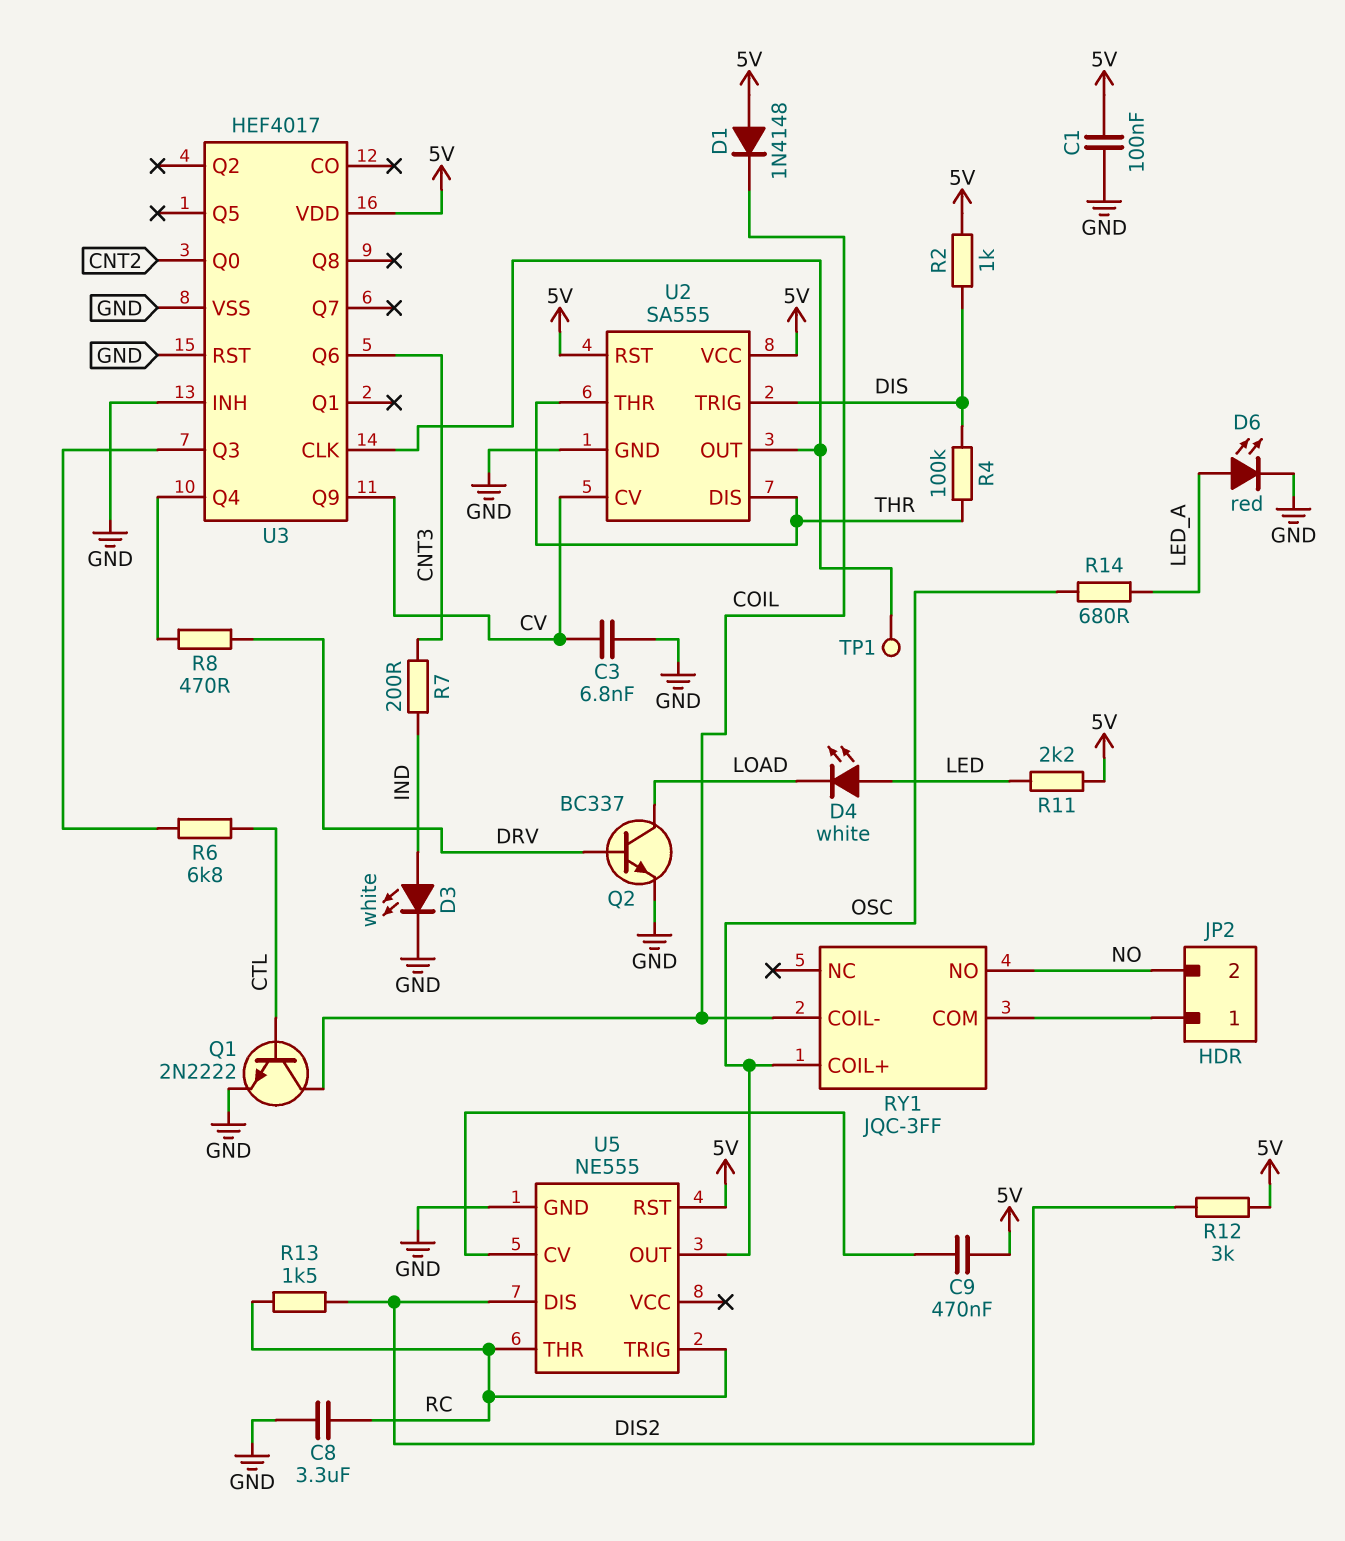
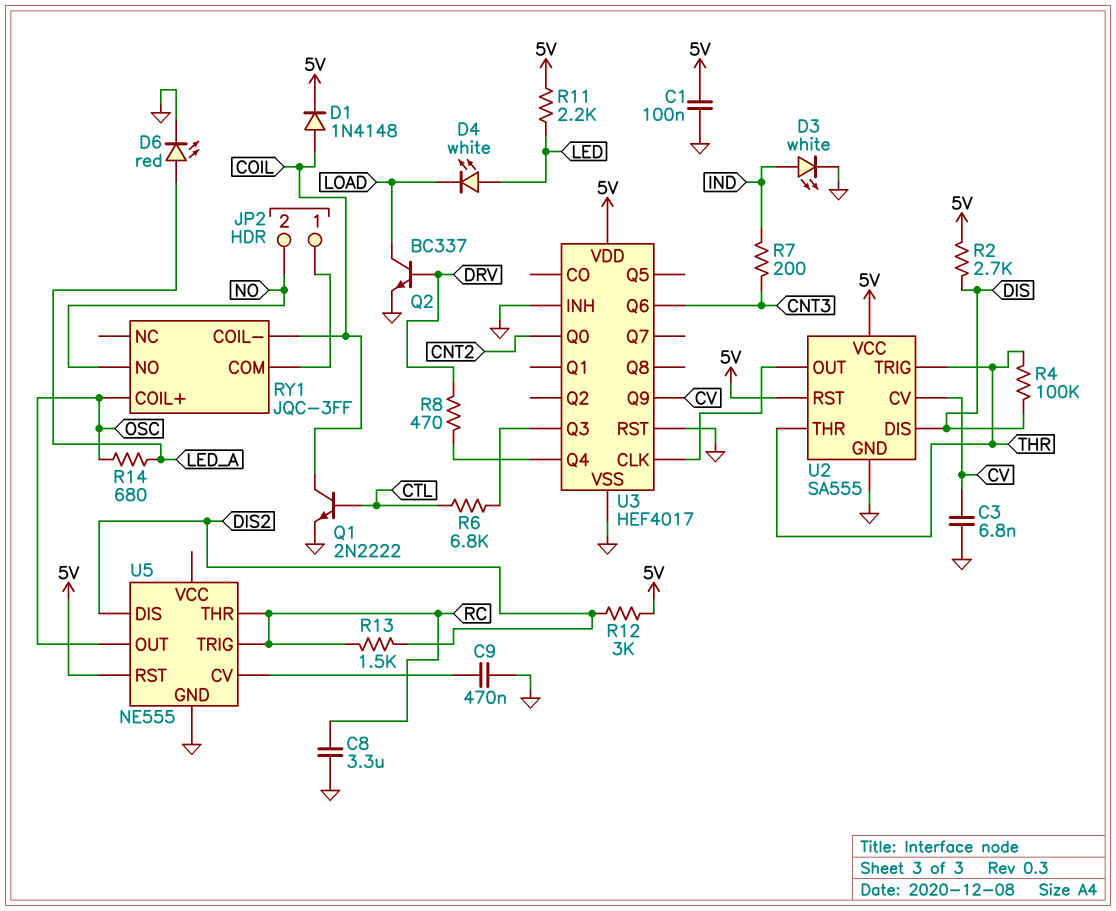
C9: 470nF (5V, U5/CV) -> 470nF (GND, U5/CV)
D1: diode 1N4148 (A 5V, K COIL) -> diode 1N4148 (A COIL, K 5V)
R2: 1k (5V, DIS) -> 2.7k (5V, DIS)
TP1: test point (U2/OUT) -> none
U2 pin DIS: THR -> DIS
U2 pin TRIG: DIS -> THR

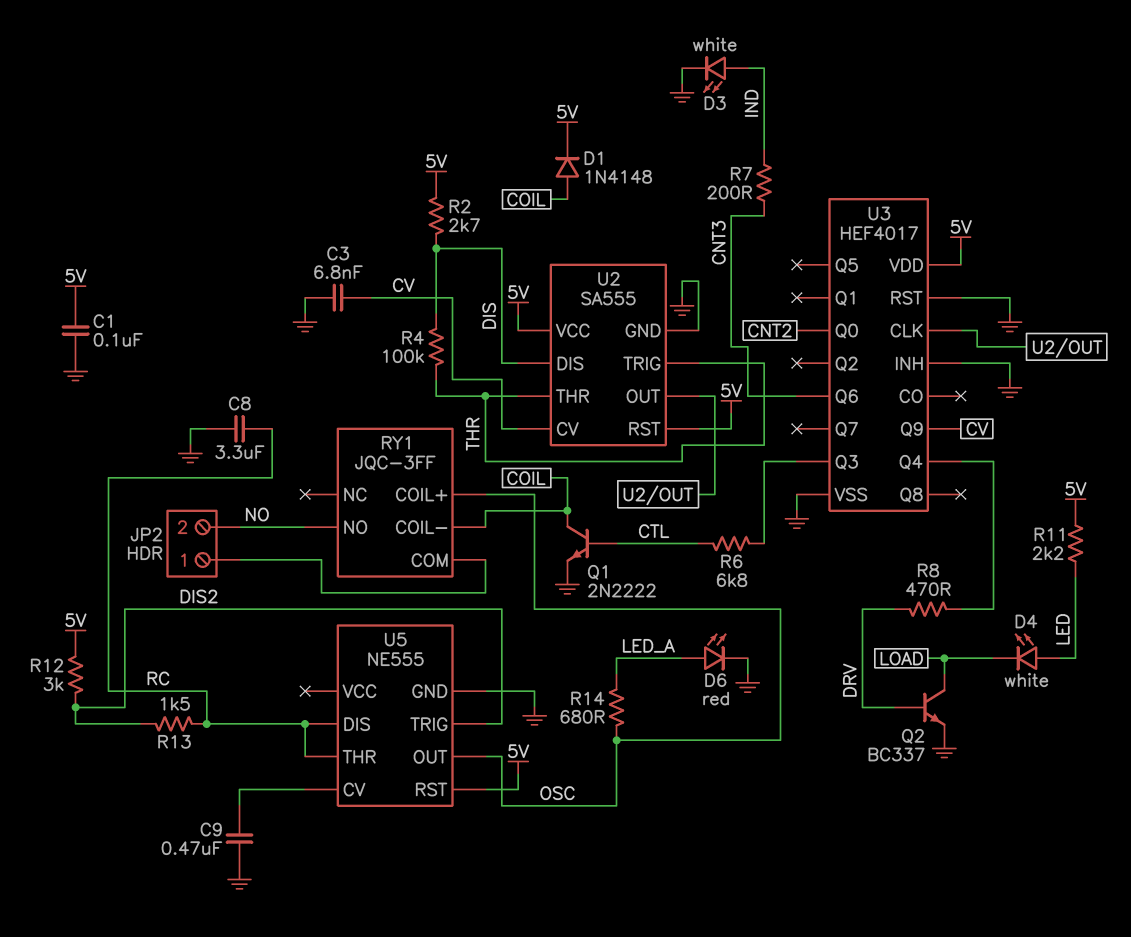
U5 pin DIS: DIS2 -> RC
U5 pin TRIG: RC -> DIS2

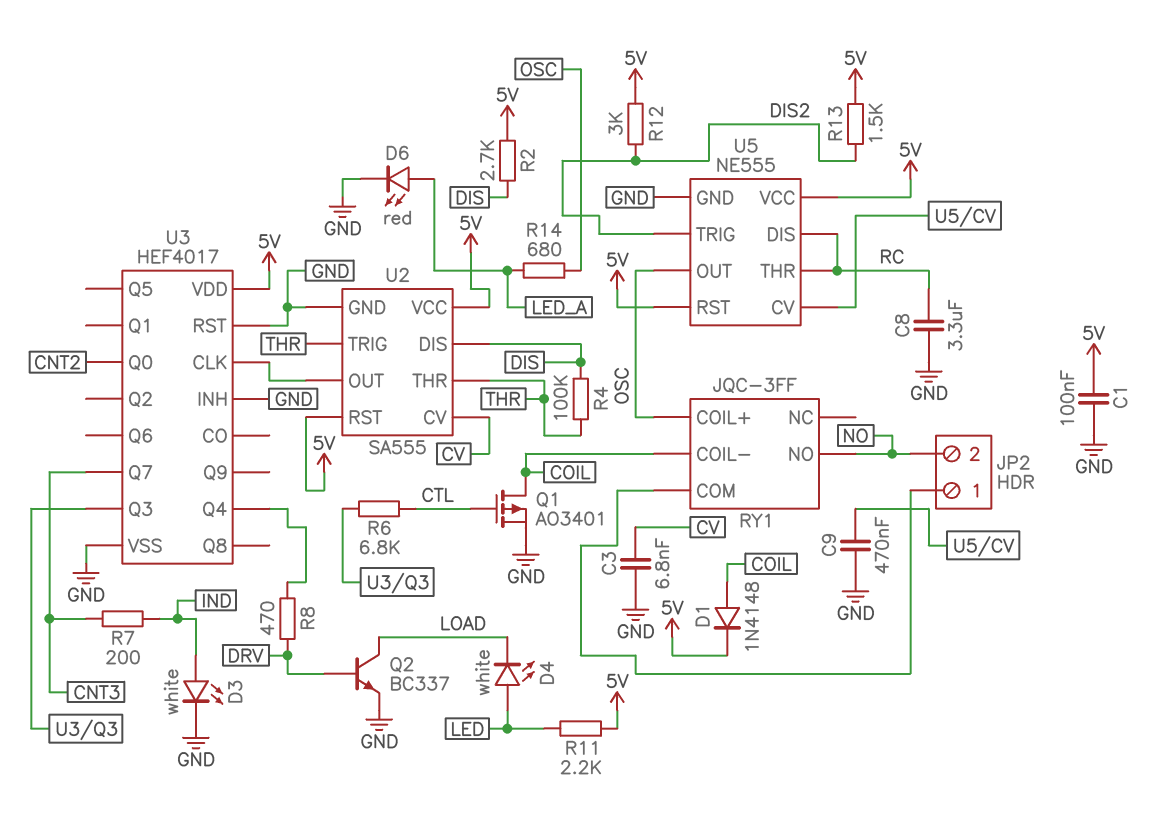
Q1: NPN 2N2222 (B CTL, C COIL, E GND) -> PMOS AO3401 (G CTL, D COIL, S GND)
R13: 1.5k (DIS2, RC) -> 1.5k (5V, DIS2)
U3 pin Q6: CNT3 -> none
U3 pin Q7: none -> CNT3
U3 pin Q9: CV -> none
U5 pin VCC: none -> 5V

